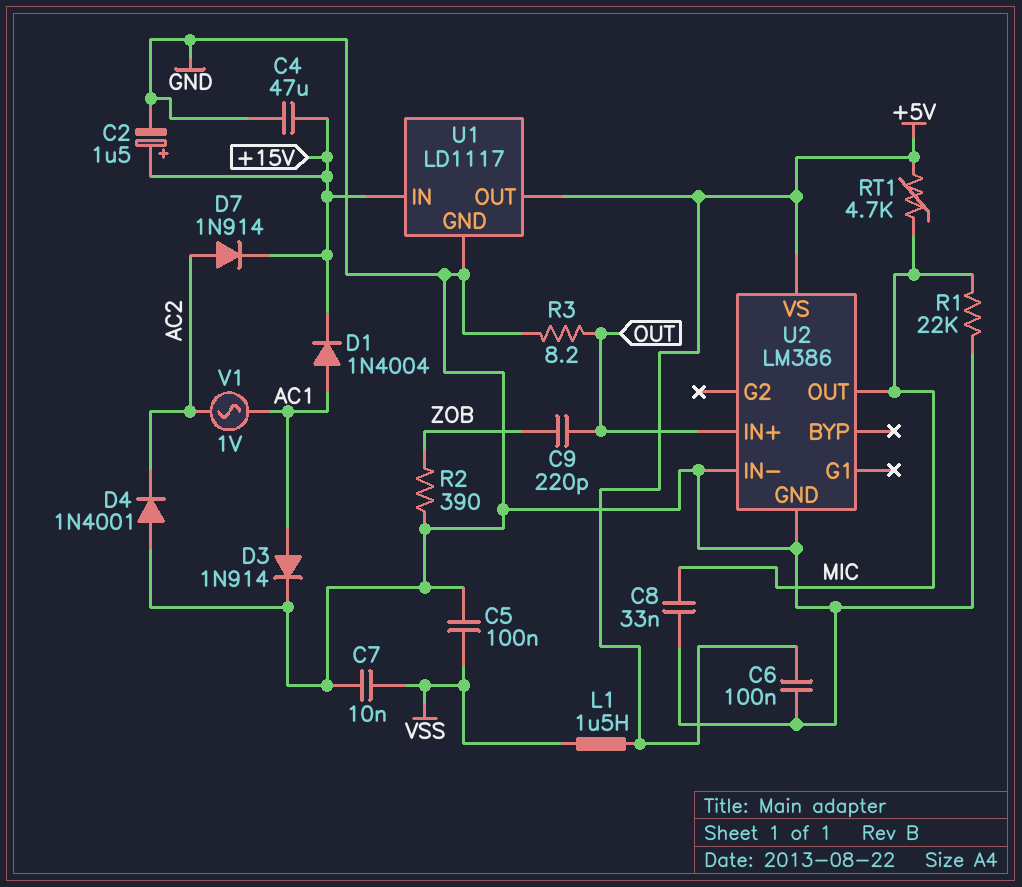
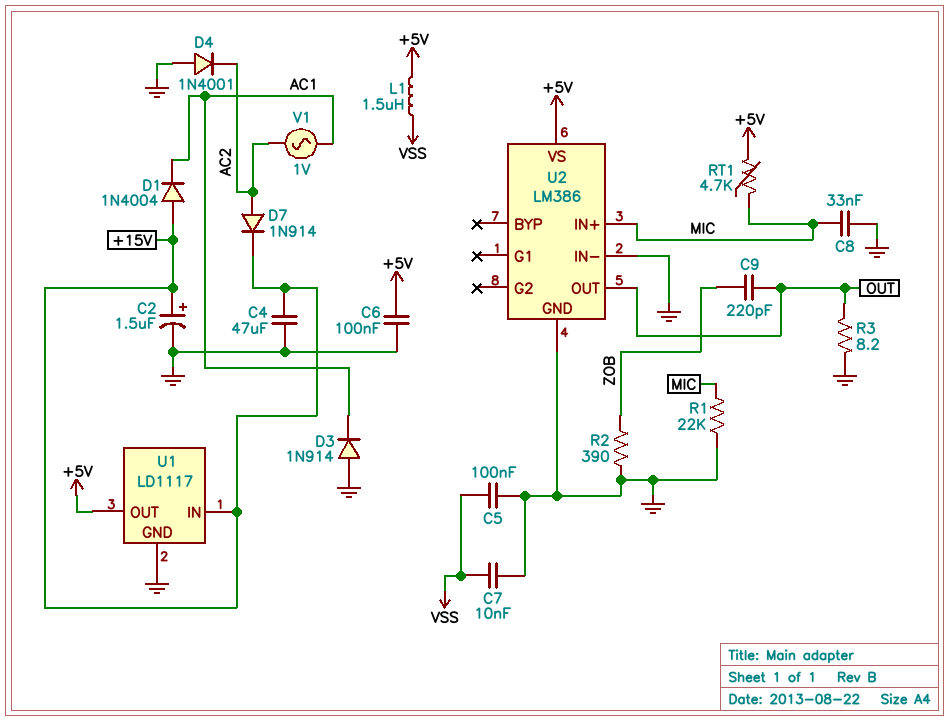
D1: diode 1N4004 (A AC1, K +15V) -> diode 1N4004 (A +15V, K AC1)
D3: diode 1N914 (A AC1, K GND) -> diode 1N914 (A GND, K AC1)
U2 pin IN+: OUT -> MIC
U2 pin OUT: MIC -> OUT

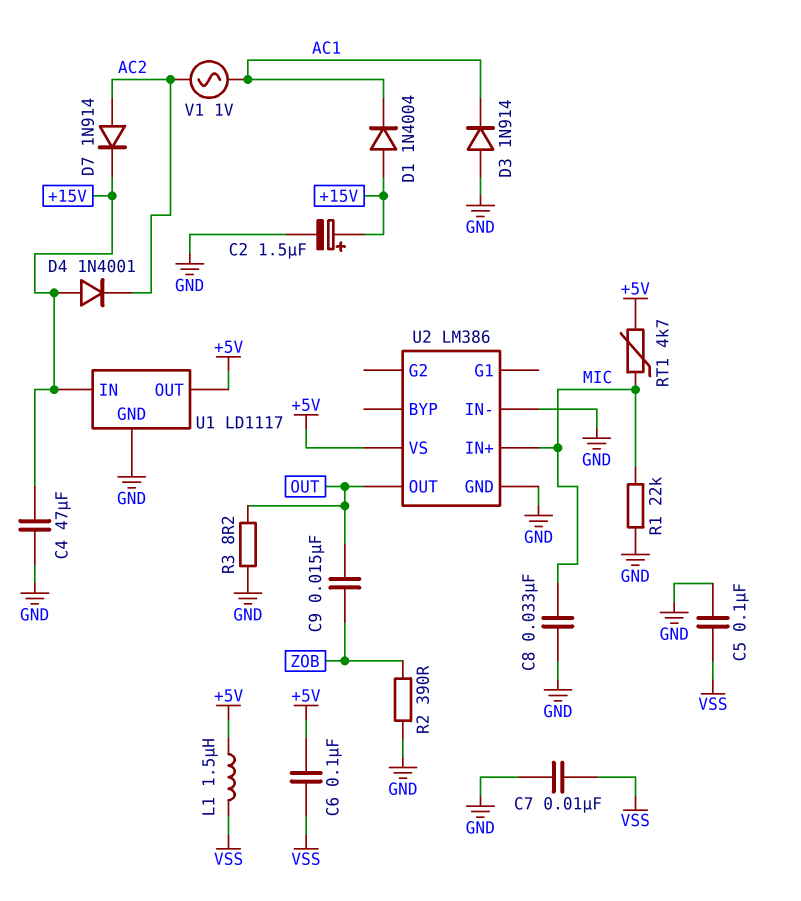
C6: 100nF (+5V, GND) -> 100nF (+5V, VSS)
C9: 220pF (OUT, ZOB) -> 15nF (OUT, ZOB)
D4: diode 1N4001 (A GND, K AC2) -> diode 1N4001 (A +15V, K AC2)

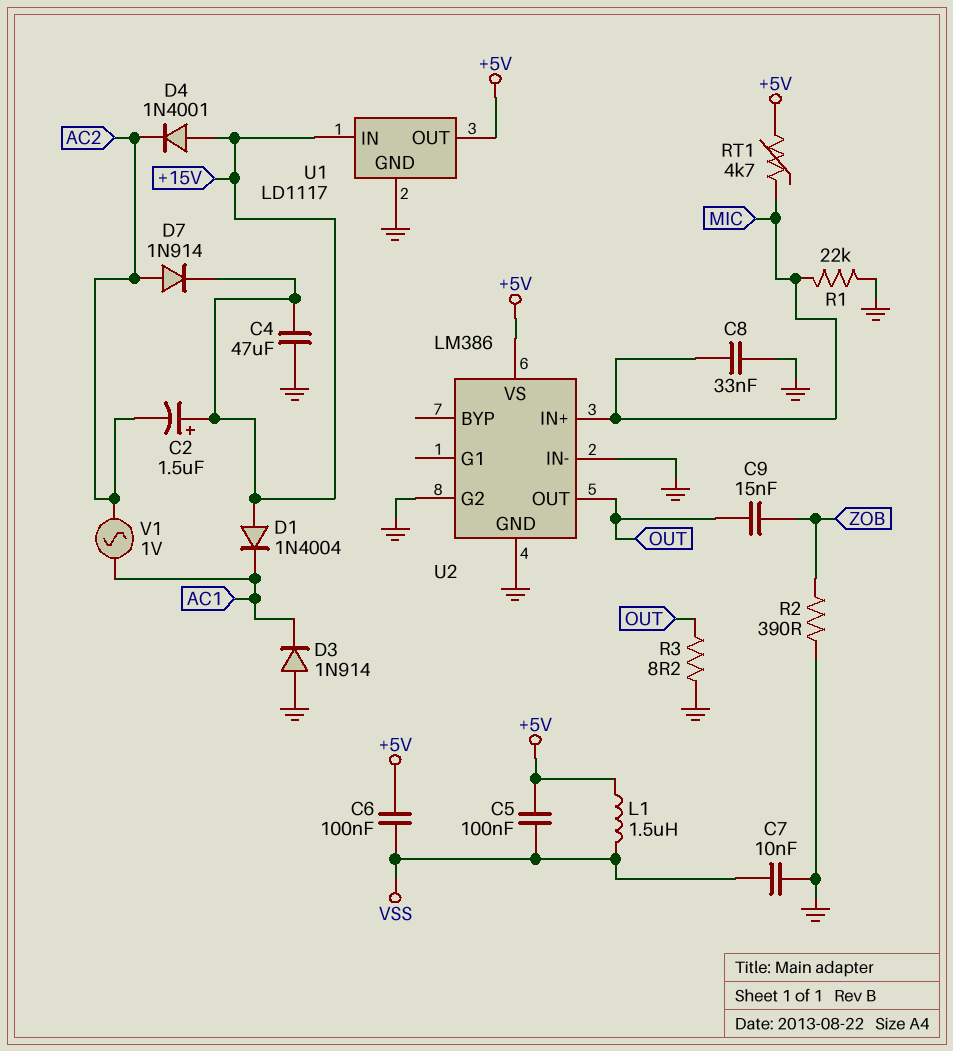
C2: 1.5uF (plus +15V, minus GND) -> 1.5uF (plus +15V, minus AC2)
C5: 100nF (GND, VSS) -> 100nF (+5V, VSS)
U2 pin G2: none -> GND

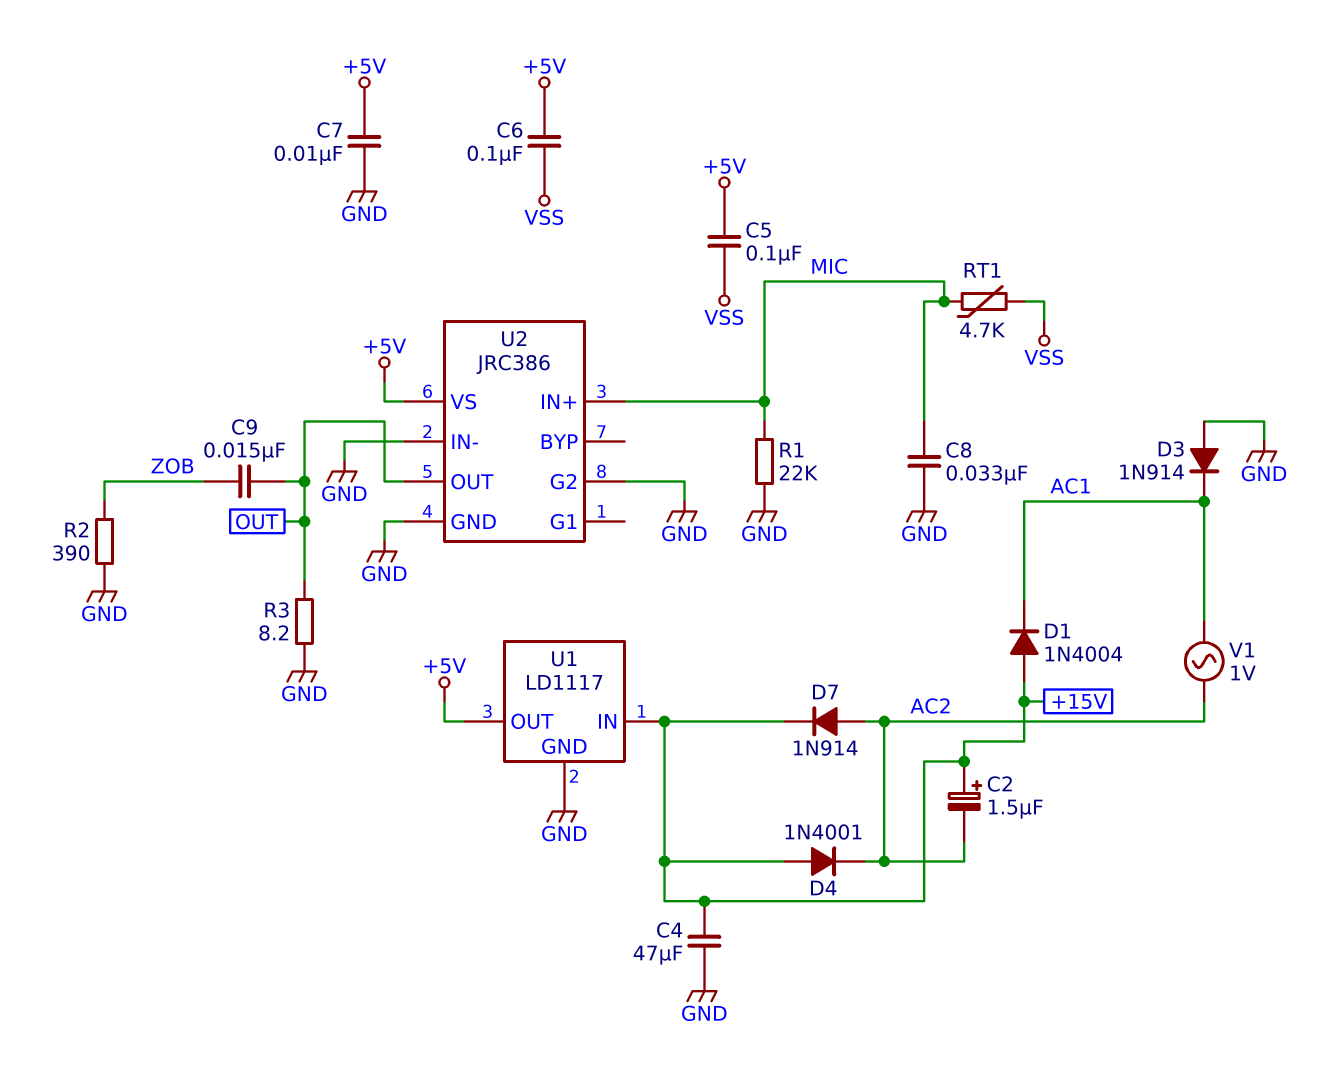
C7: 10nF (GND, VSS) -> 10nF (+5V, GND)
L1: 1.5uH (+5V, VSS) -> none
RT1: 4.7k (+5V, MIC) -> 4.7k (MIC, VSS)
U2: LM386 -> JRC386

